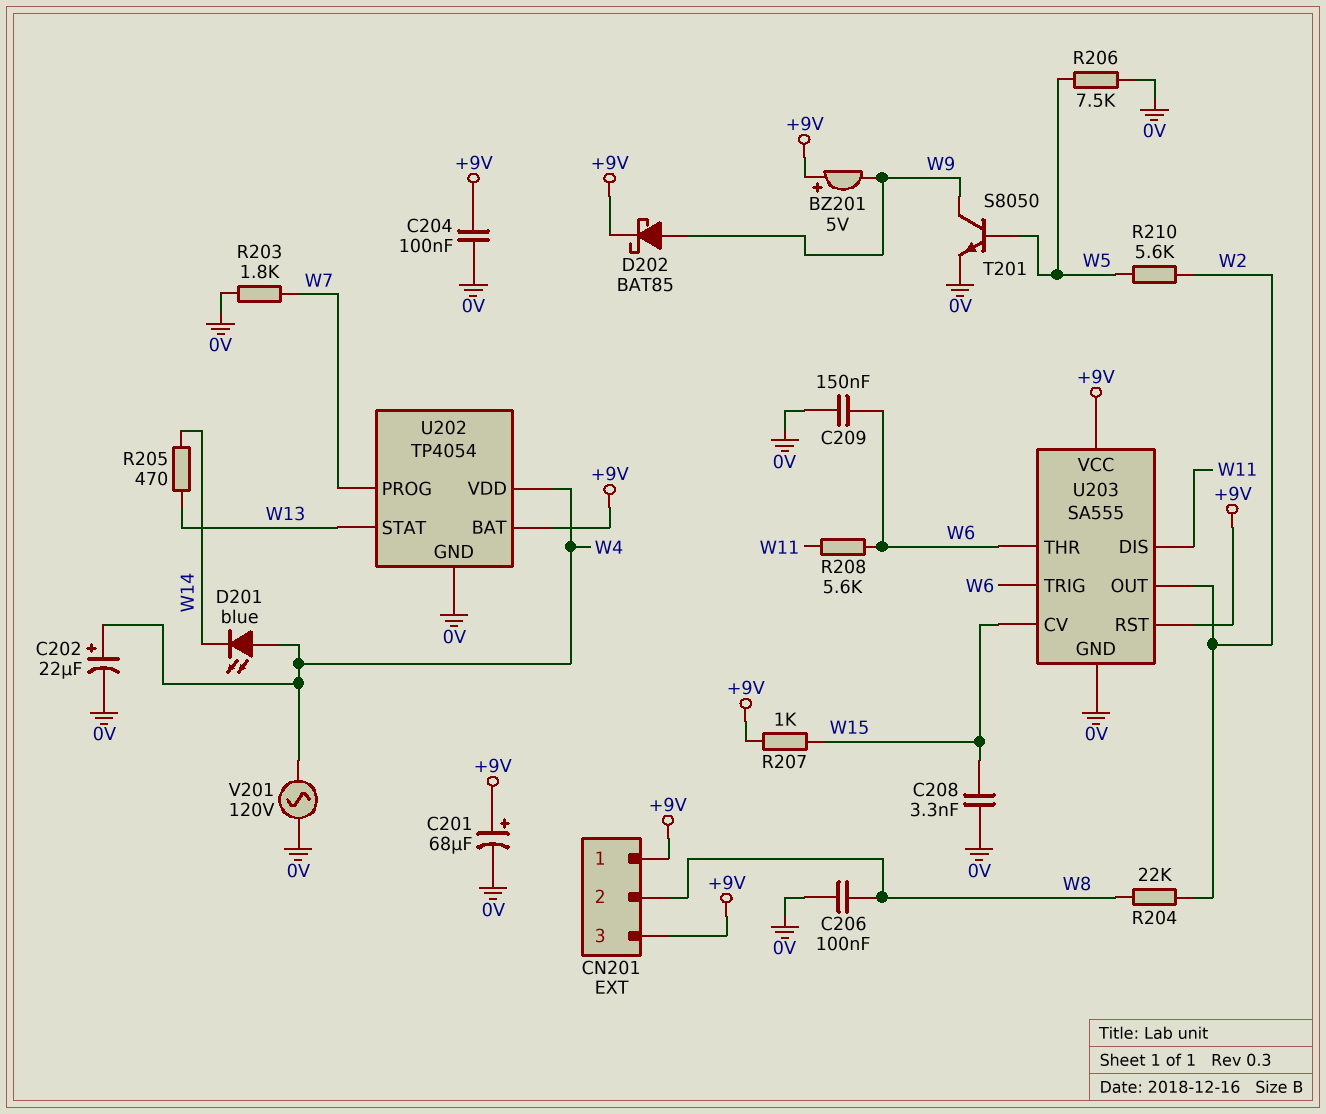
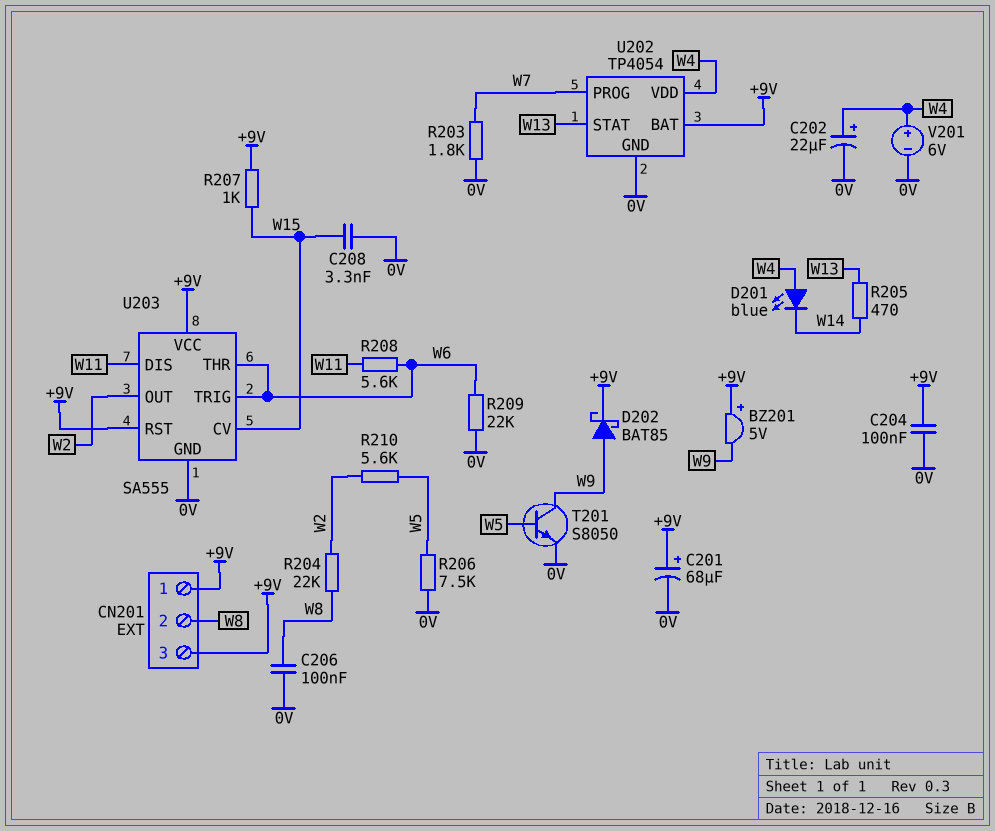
C209: 150nF (0V, W6) -> none
R209: none -> 22k (0V, W6)
V201: AC 120V (0V, W4) -> 6V (plus W4, minus 0V)

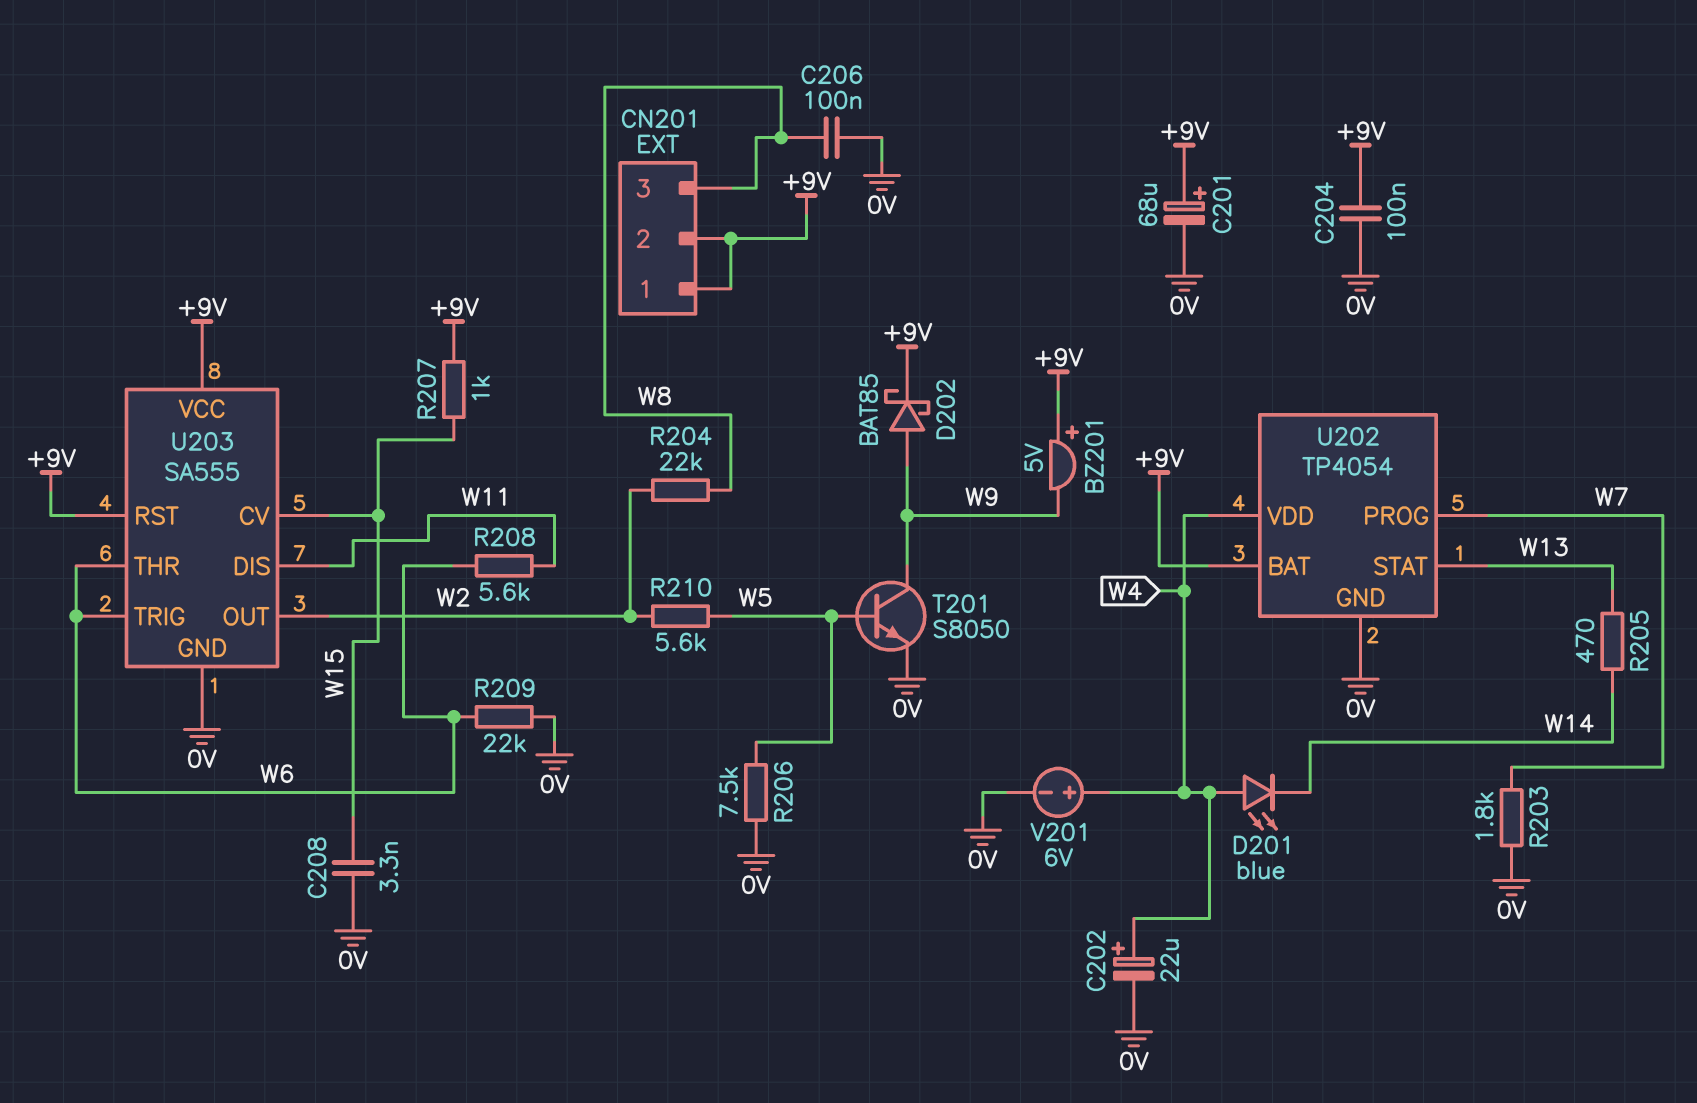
CN201 pin 2: W8 -> +9V
CN201 pin 3: +9V -> W8

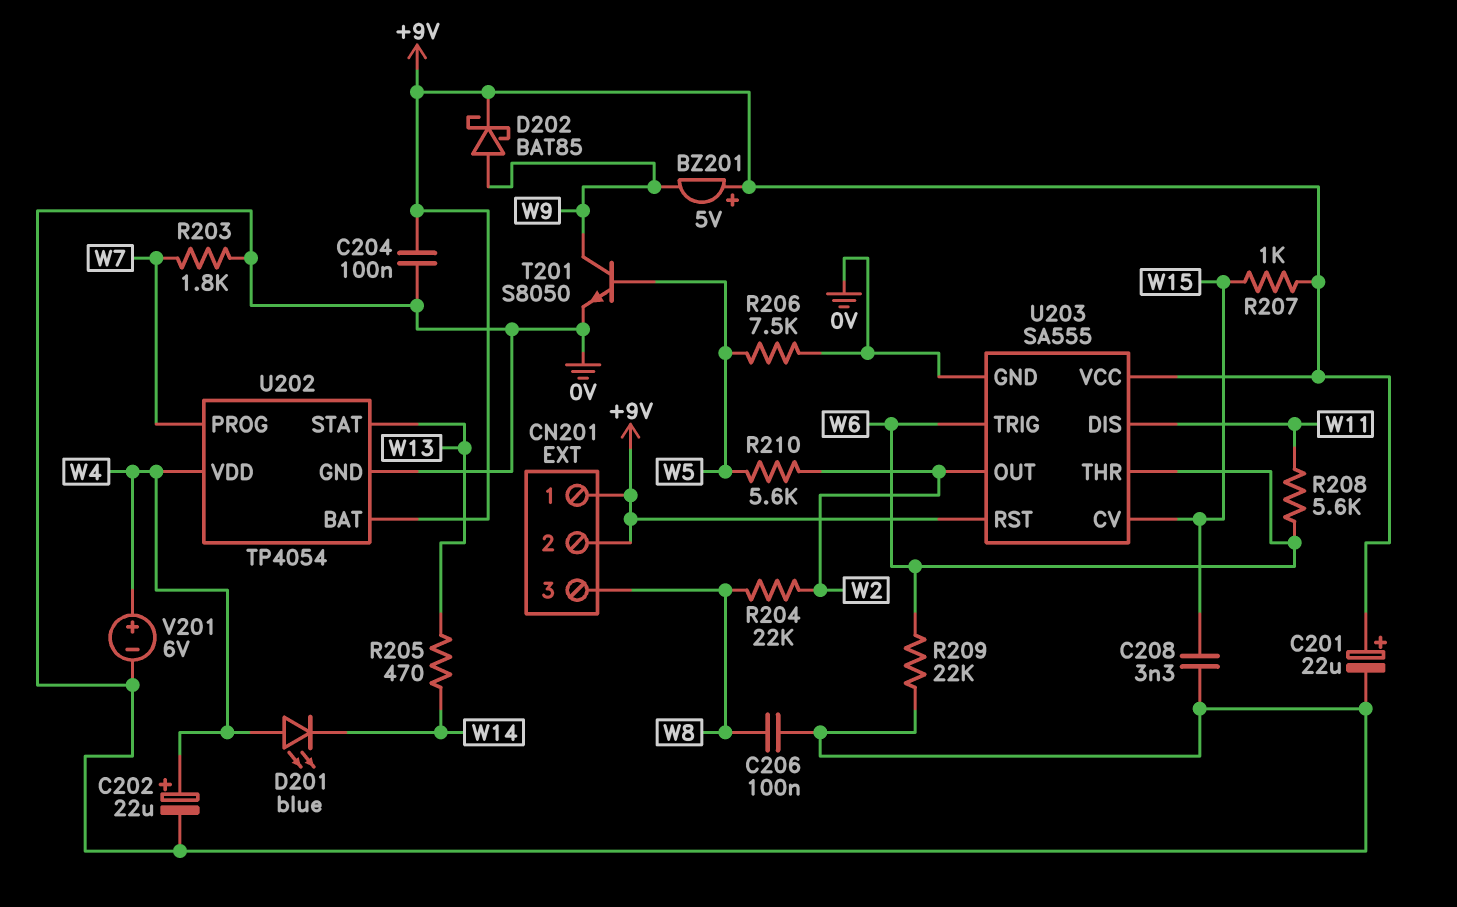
C201: 68uF (plus +9V, minus 0V) -> 22uF (plus +9V, minus 0V)

